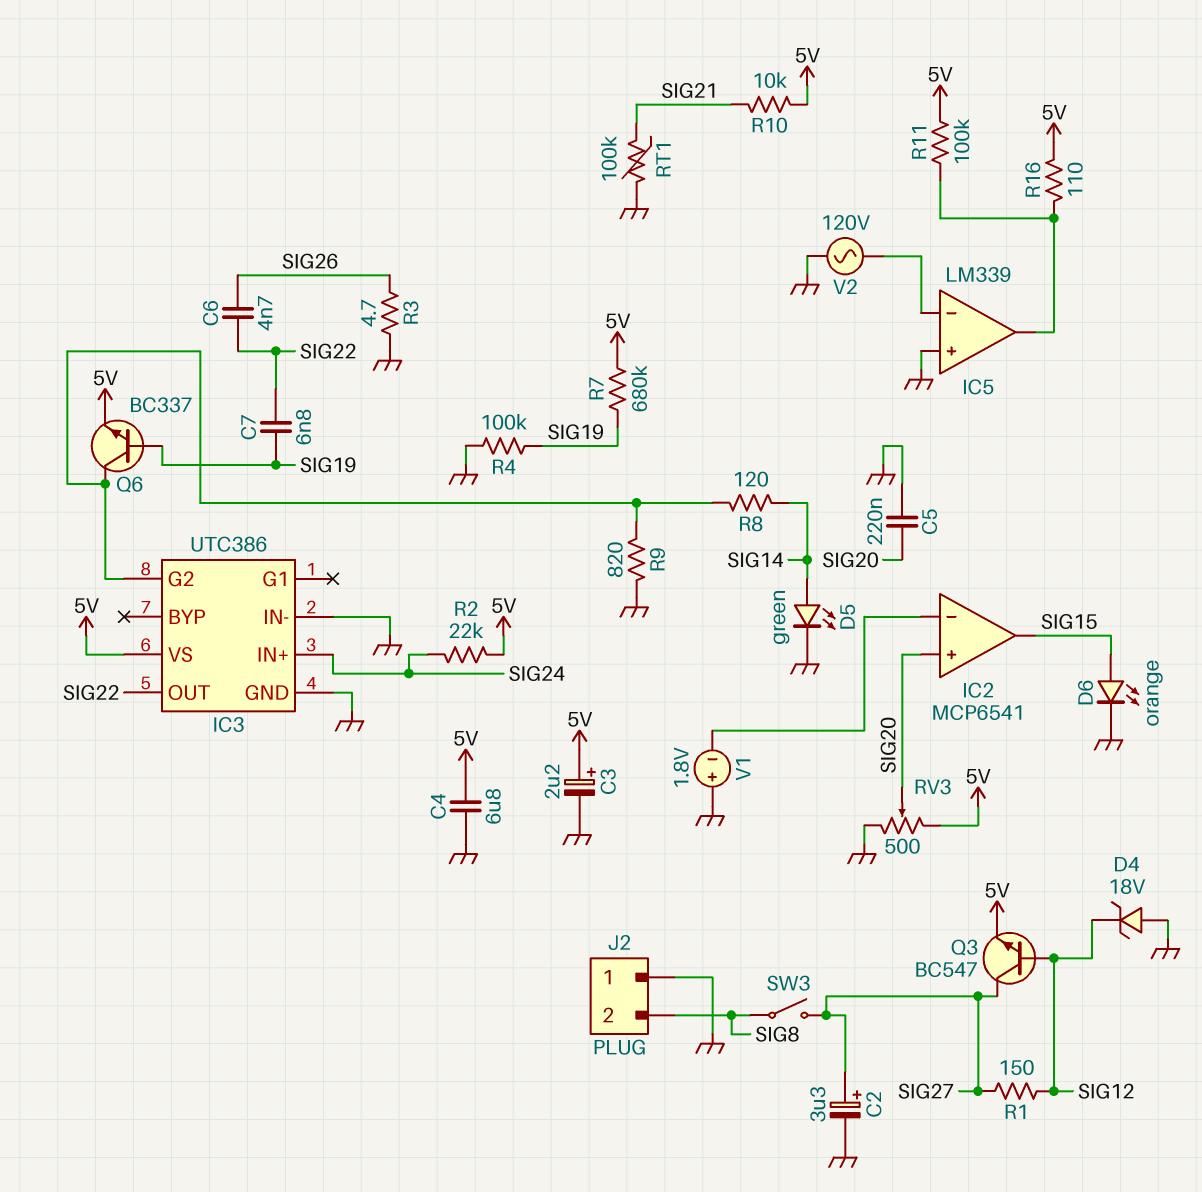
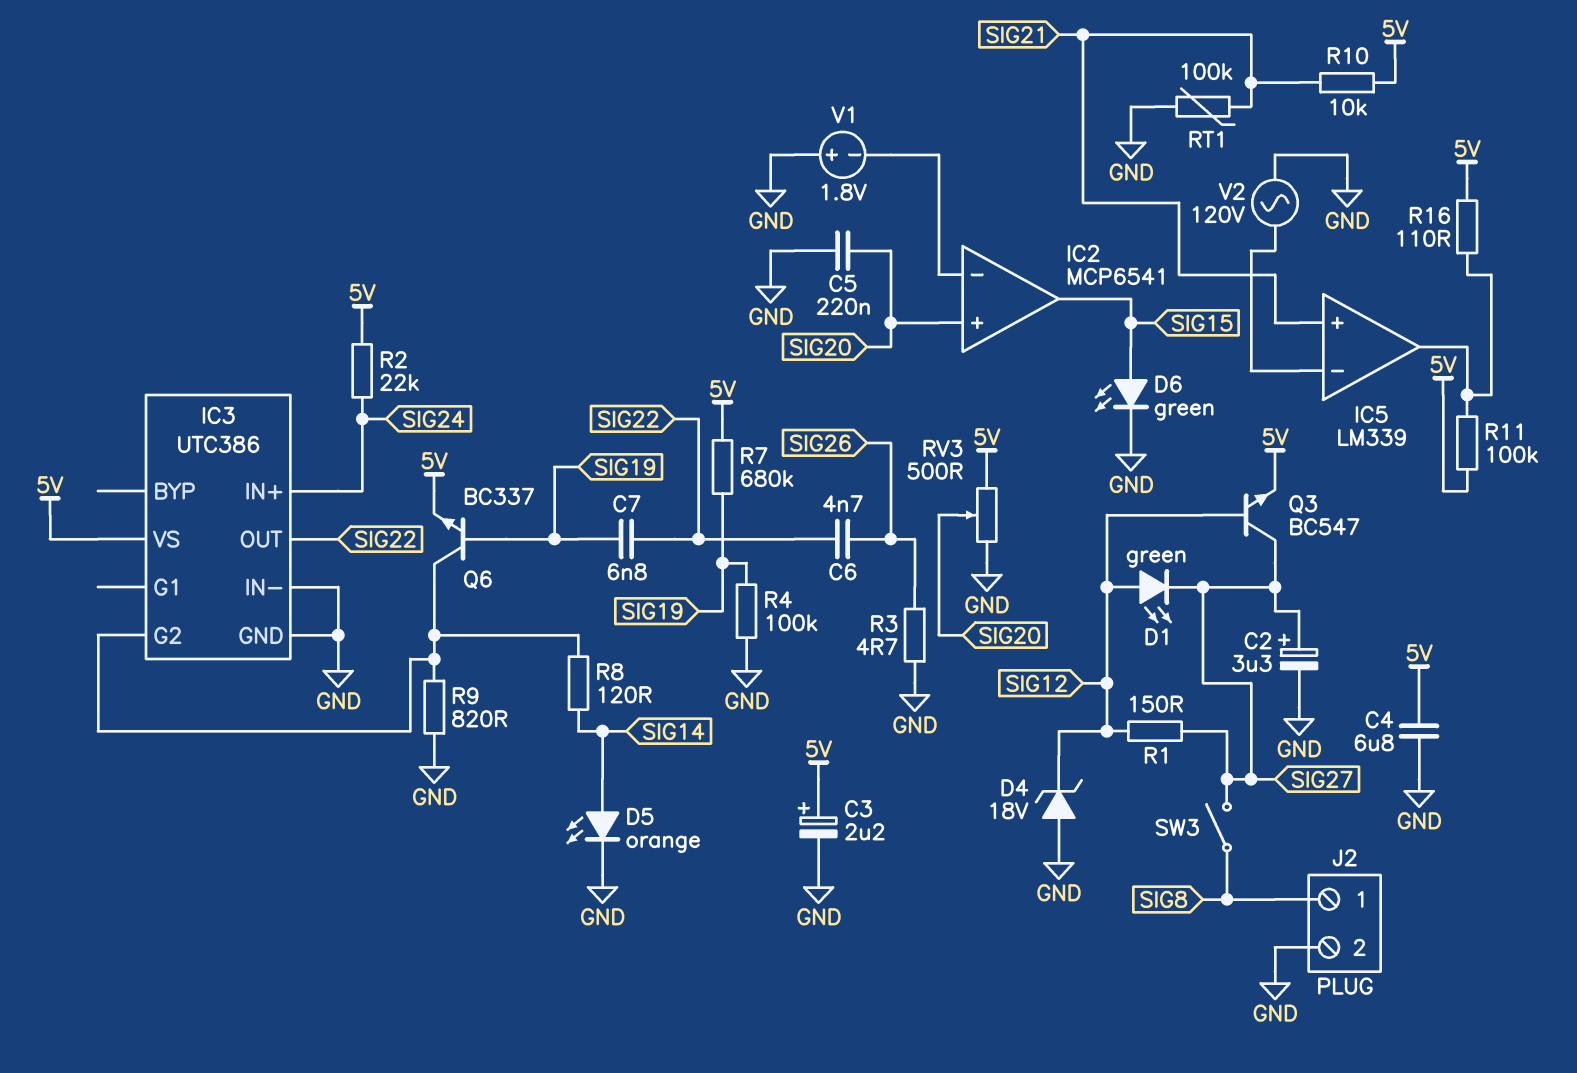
D1: none -> LED green (A SIG12, K SIG27)
D5: LED green (A SIG14, K GND) -> LED orange (A SIG14, K GND)
D6: LED orange (A SIG15, K GND) -> LED green (A SIG15, K GND)
IC5 pin in+: GND -> SIG21
J2 pin 1: GND -> SIG8
J2 pin 2: SIG8 -> GND

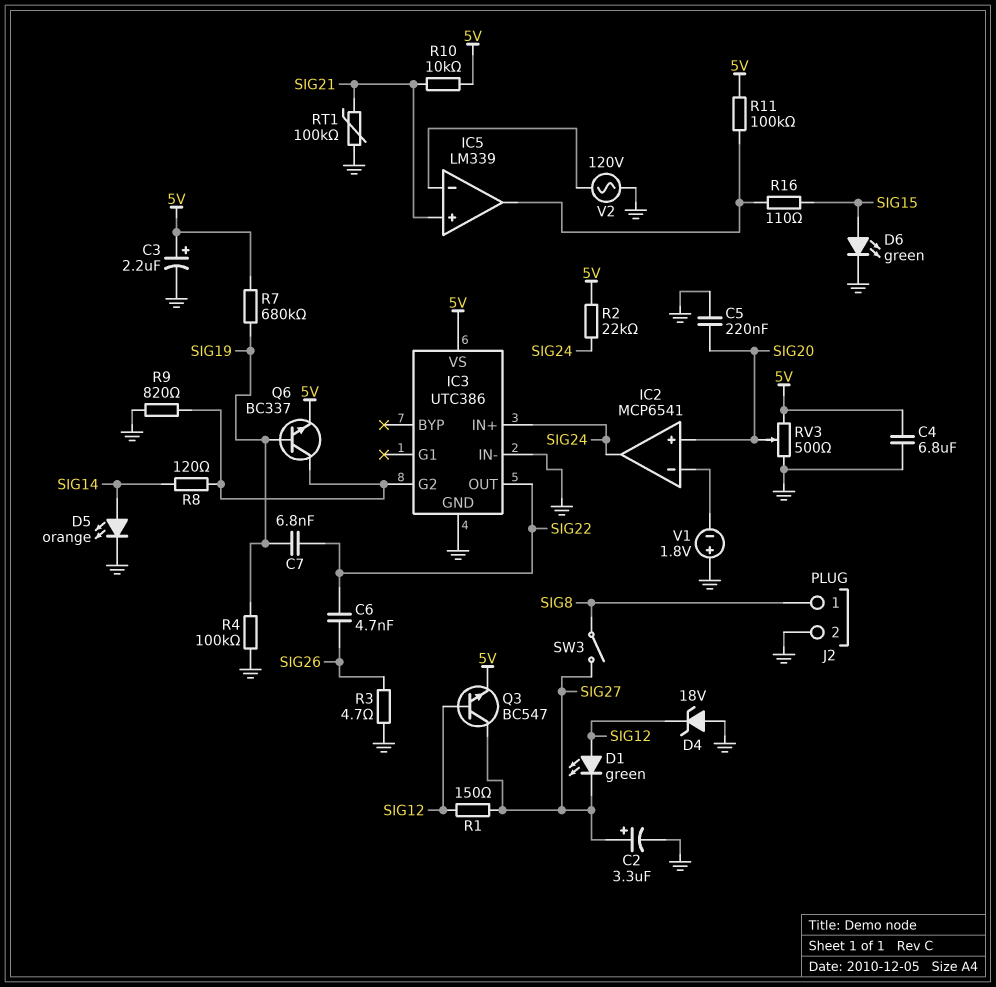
IC2 pin out: SIG15 -> SIG24
R16: 110 (5V, IC5/out) -> 110 (IC5/out, SIG15)

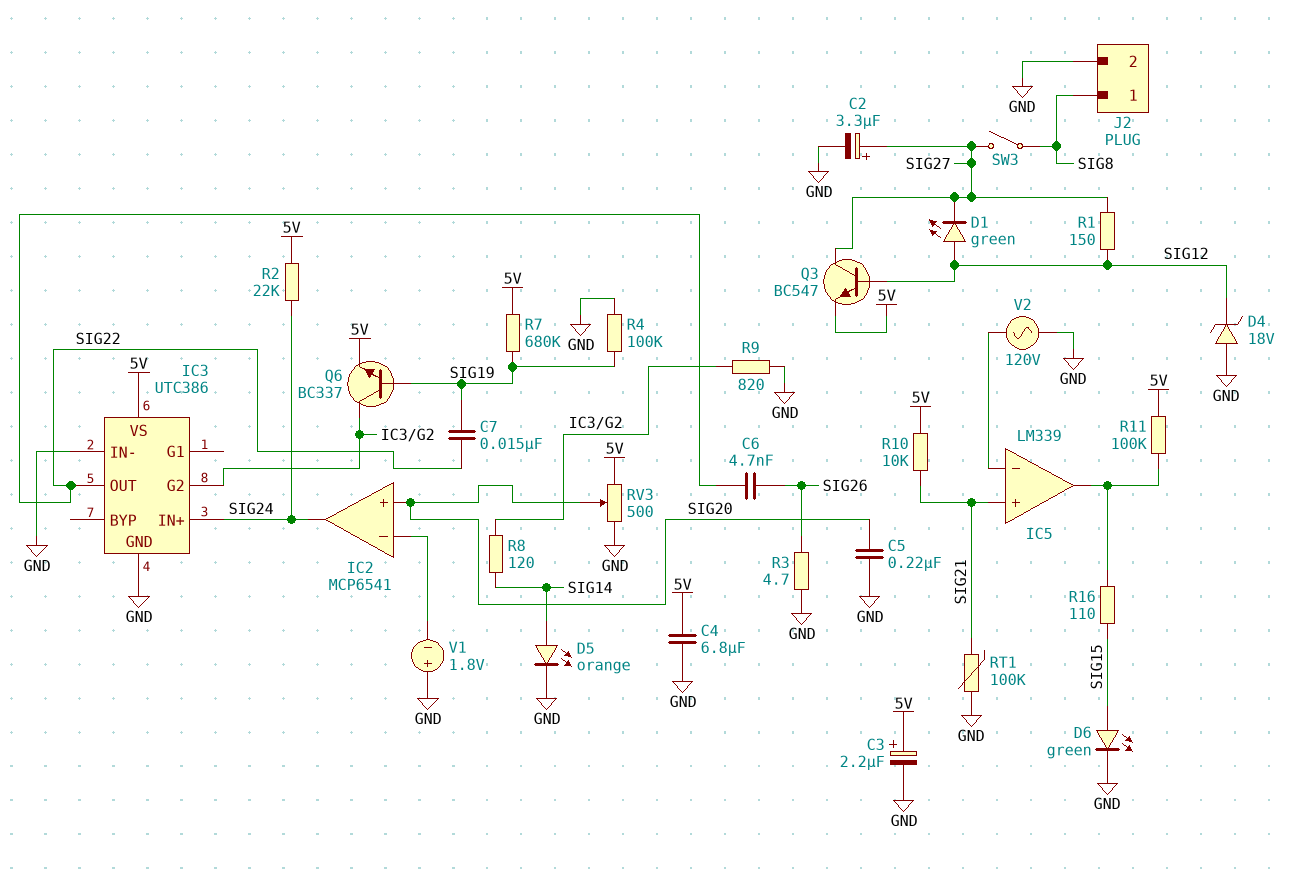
C7: 6.8nF (SIG19, SIG22) -> 15nF (SIG19, SIG22)

